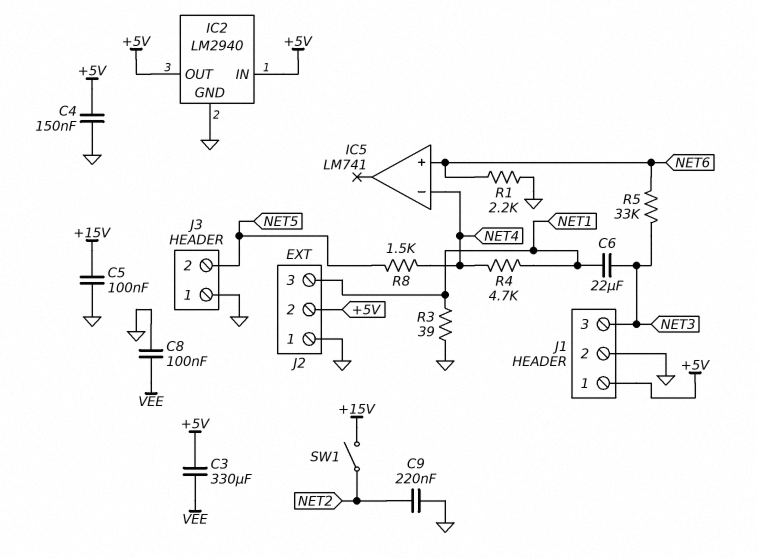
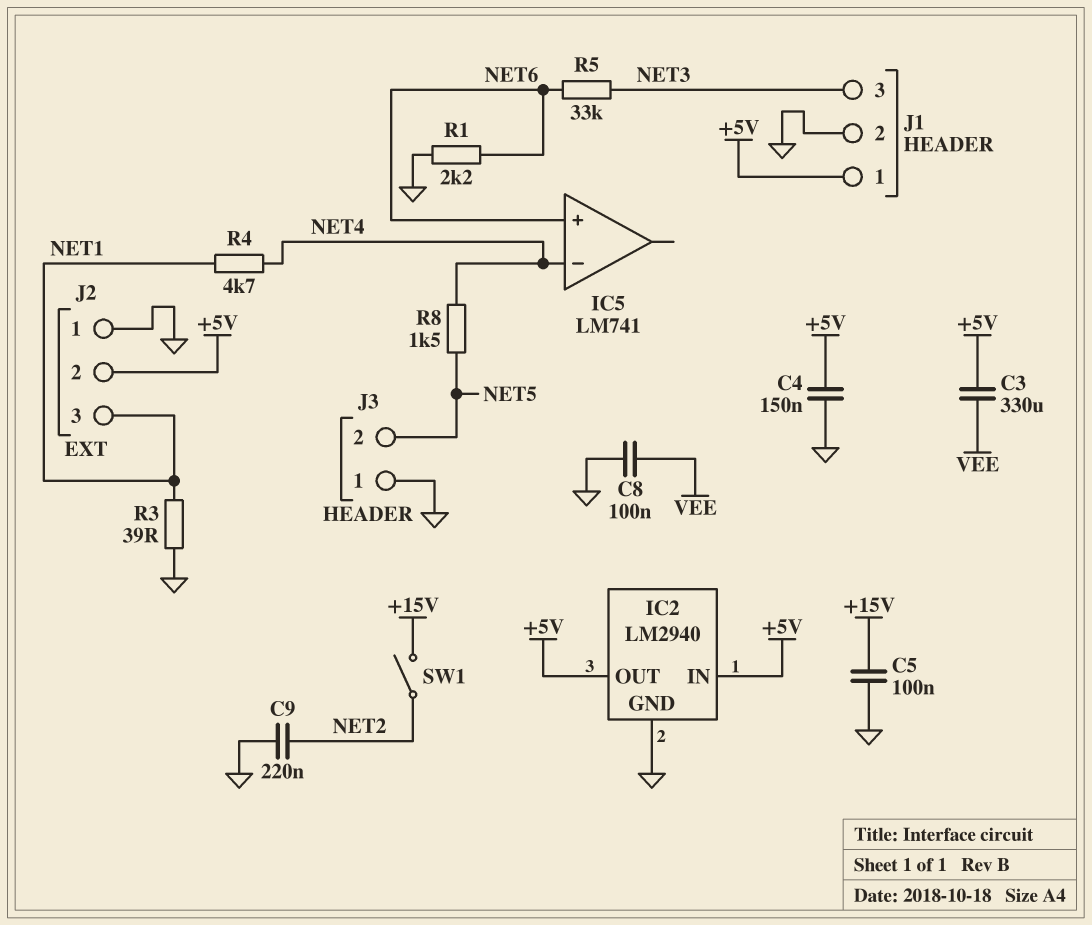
C6: 22uF (NET1, NET3) -> none

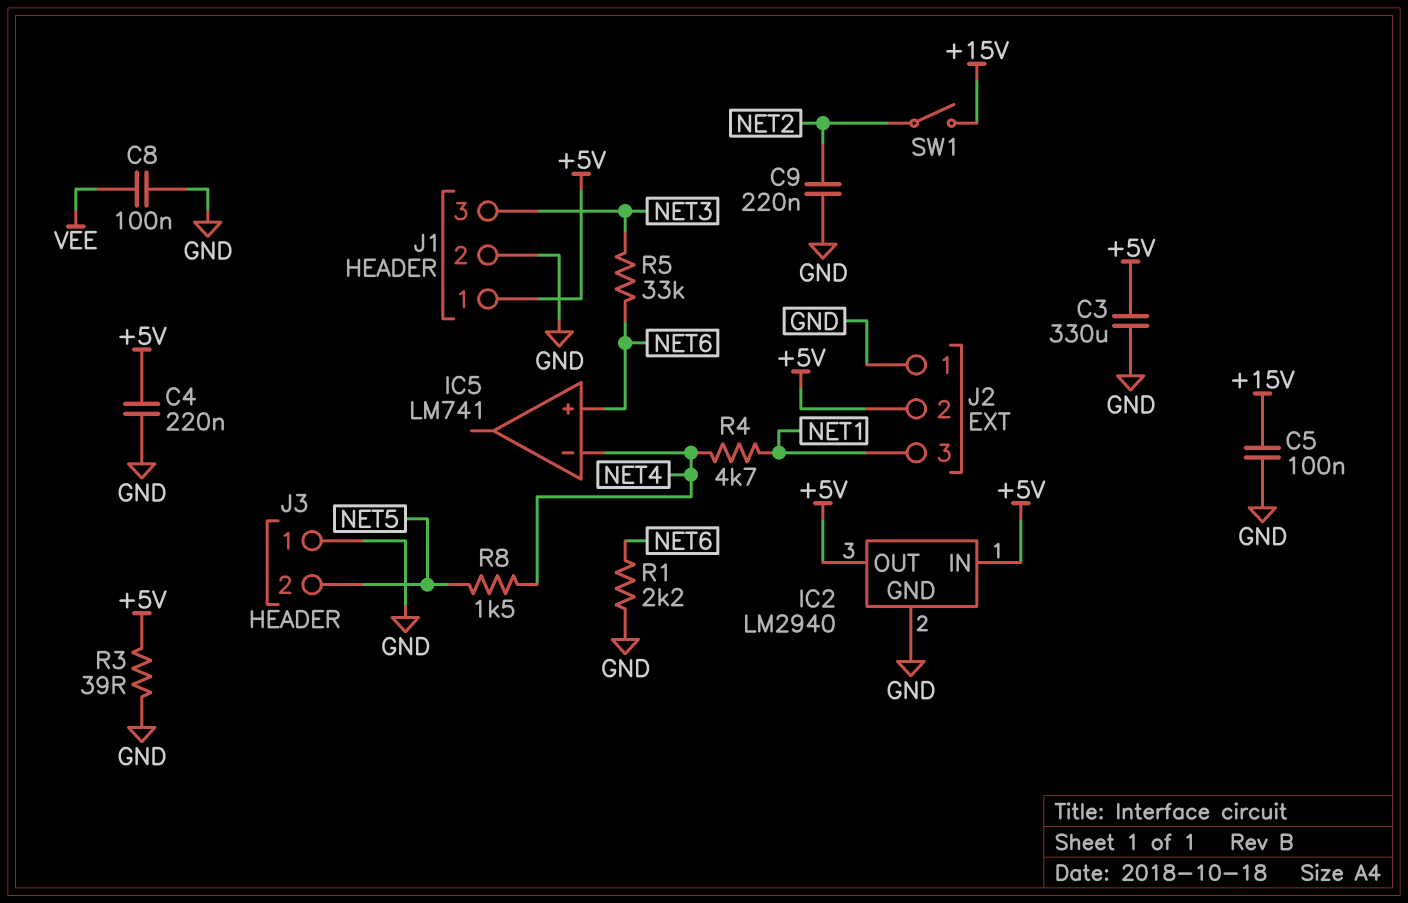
C3: 330uF (+5V, VEE) -> 330uF (+5V, GND)
C4: 150nF (+5V, GND) -> 220nF (+5V, GND)
R3: 39 (GND, NET1) -> 39 (+5V, GND)

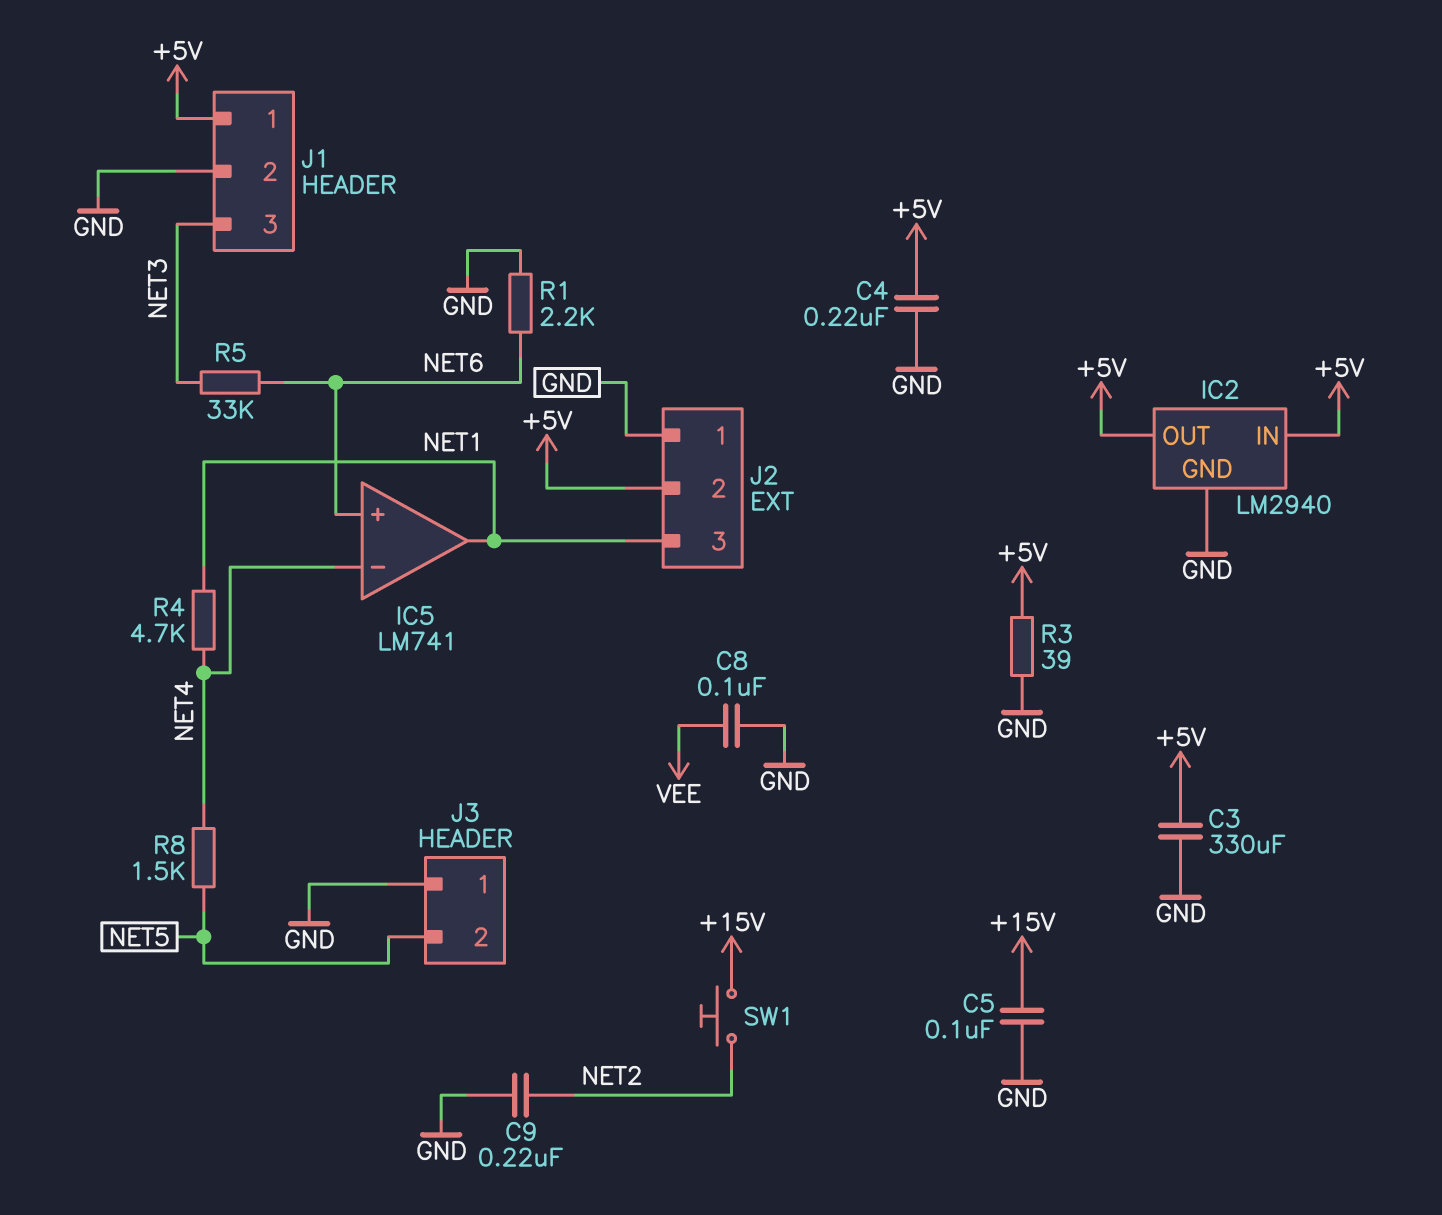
IC5 pin out: none -> NET1
SW1: switch (+15V, NET2) -> button (+15V, NET2)

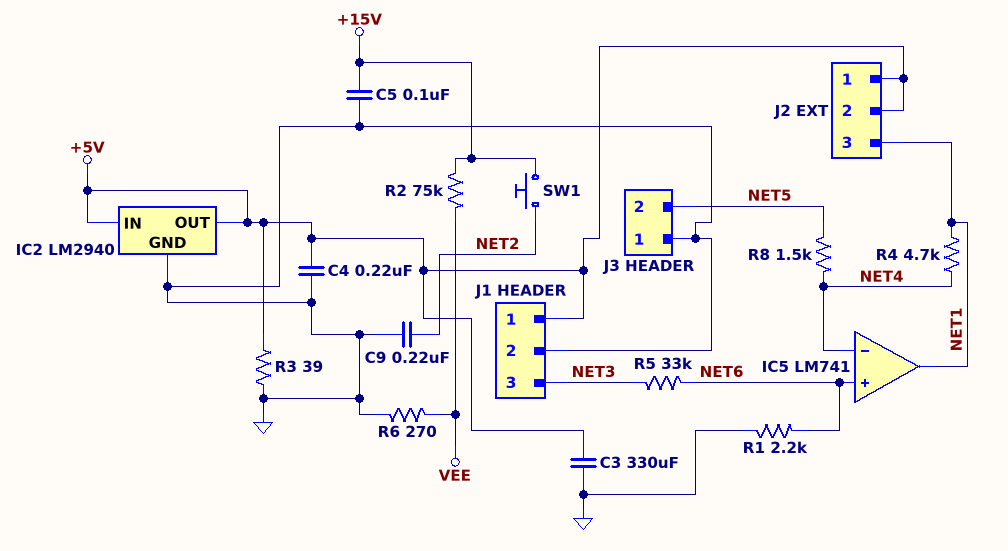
C8: 100nF (GND, VEE) -> none
J2 pin 1: GND -> +5V
R2: none -> 75k (+15V, VEE)
R6: none -> 270 (GND, VEE)

